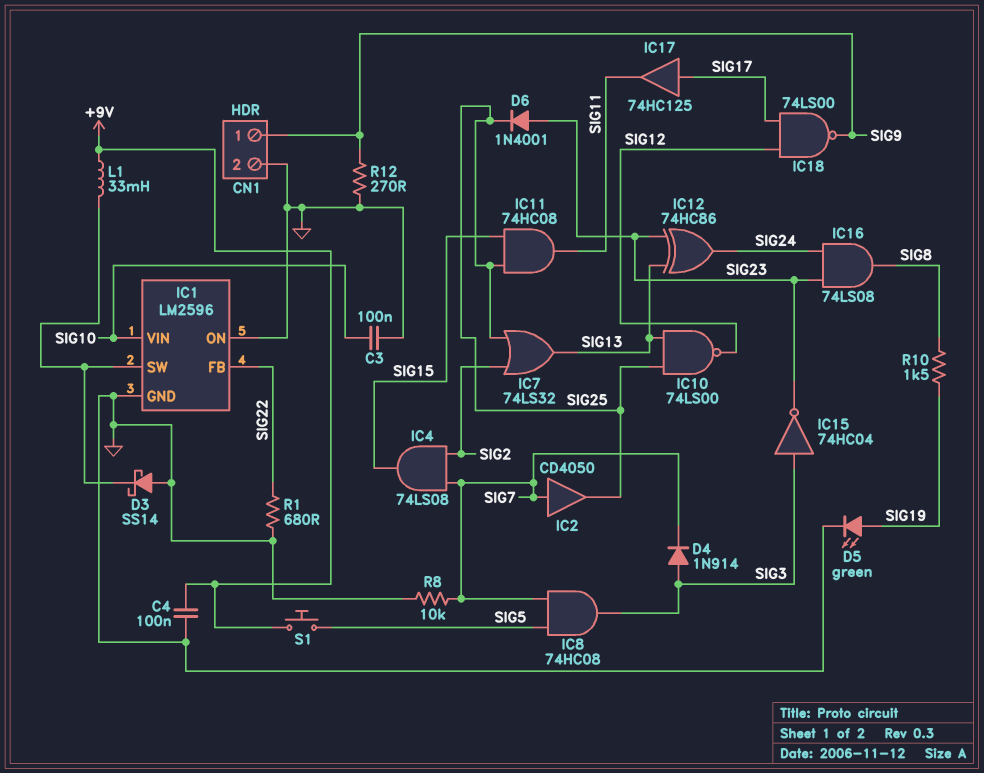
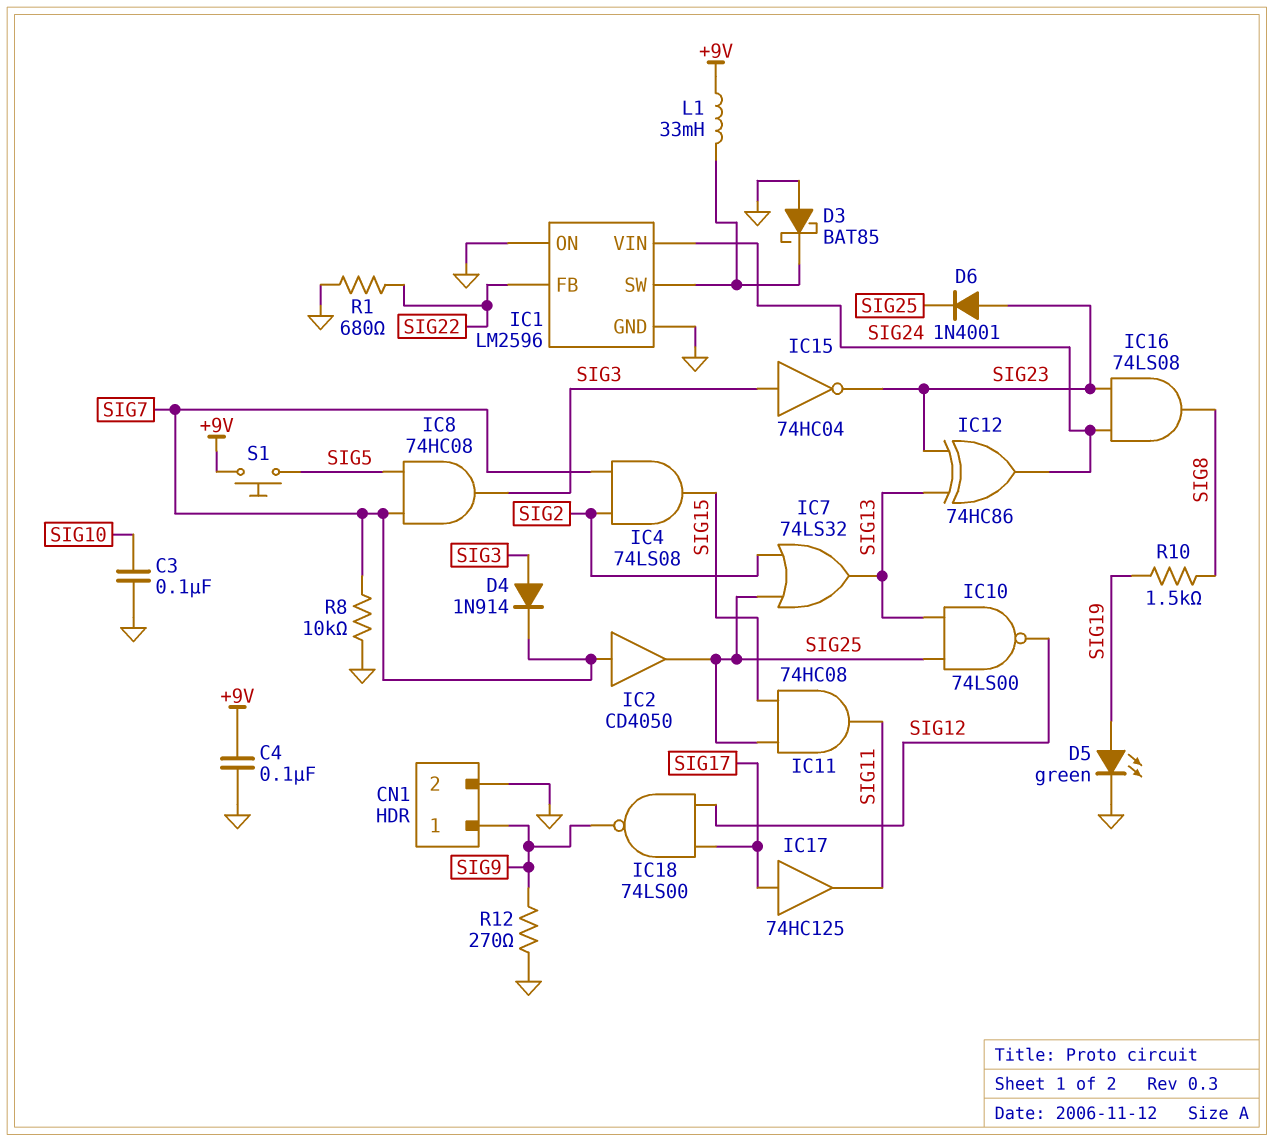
D3: schottky SS14 (A GND, K IC1/SW) -> schottky BAT85 (A GND, K IC1/SW)
IC1 pin VIN: SIG10 -> SIG24

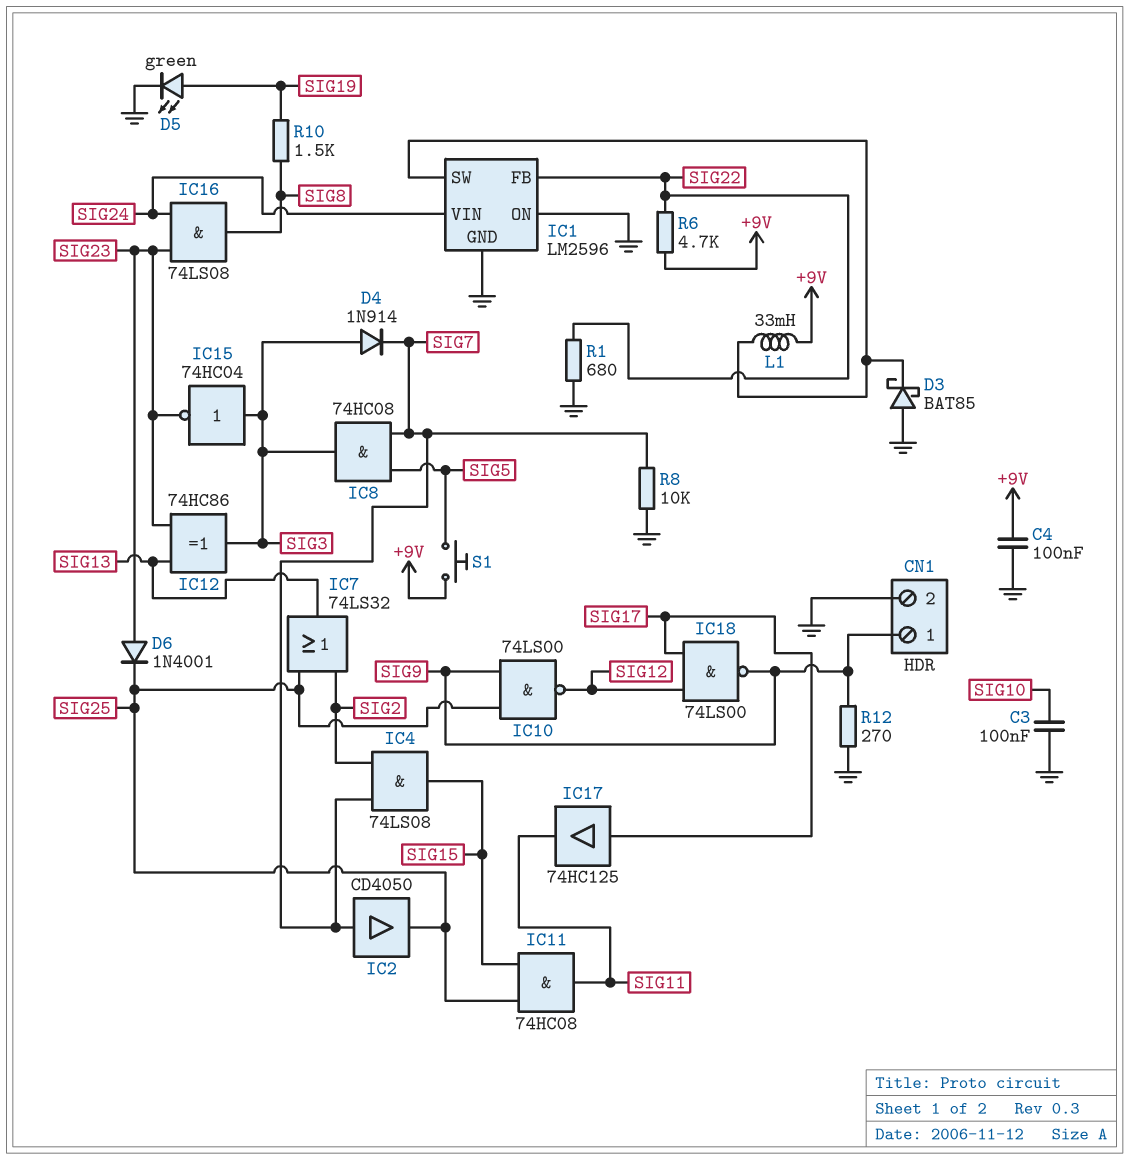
IC10: NAND 74LS00 (in SIG13, in SIG25, out SIG12) -> NAND 74LS00 (in SIG9, in SIG25, out SIG12)
IC12: XOR 74HC86 (in SIG13, in SIG23, out SIG24) -> XOR 74HC86 (in SIG13, in SIG23, out SIG3)
R6: none -> 4.7k (+9V, SIG22)

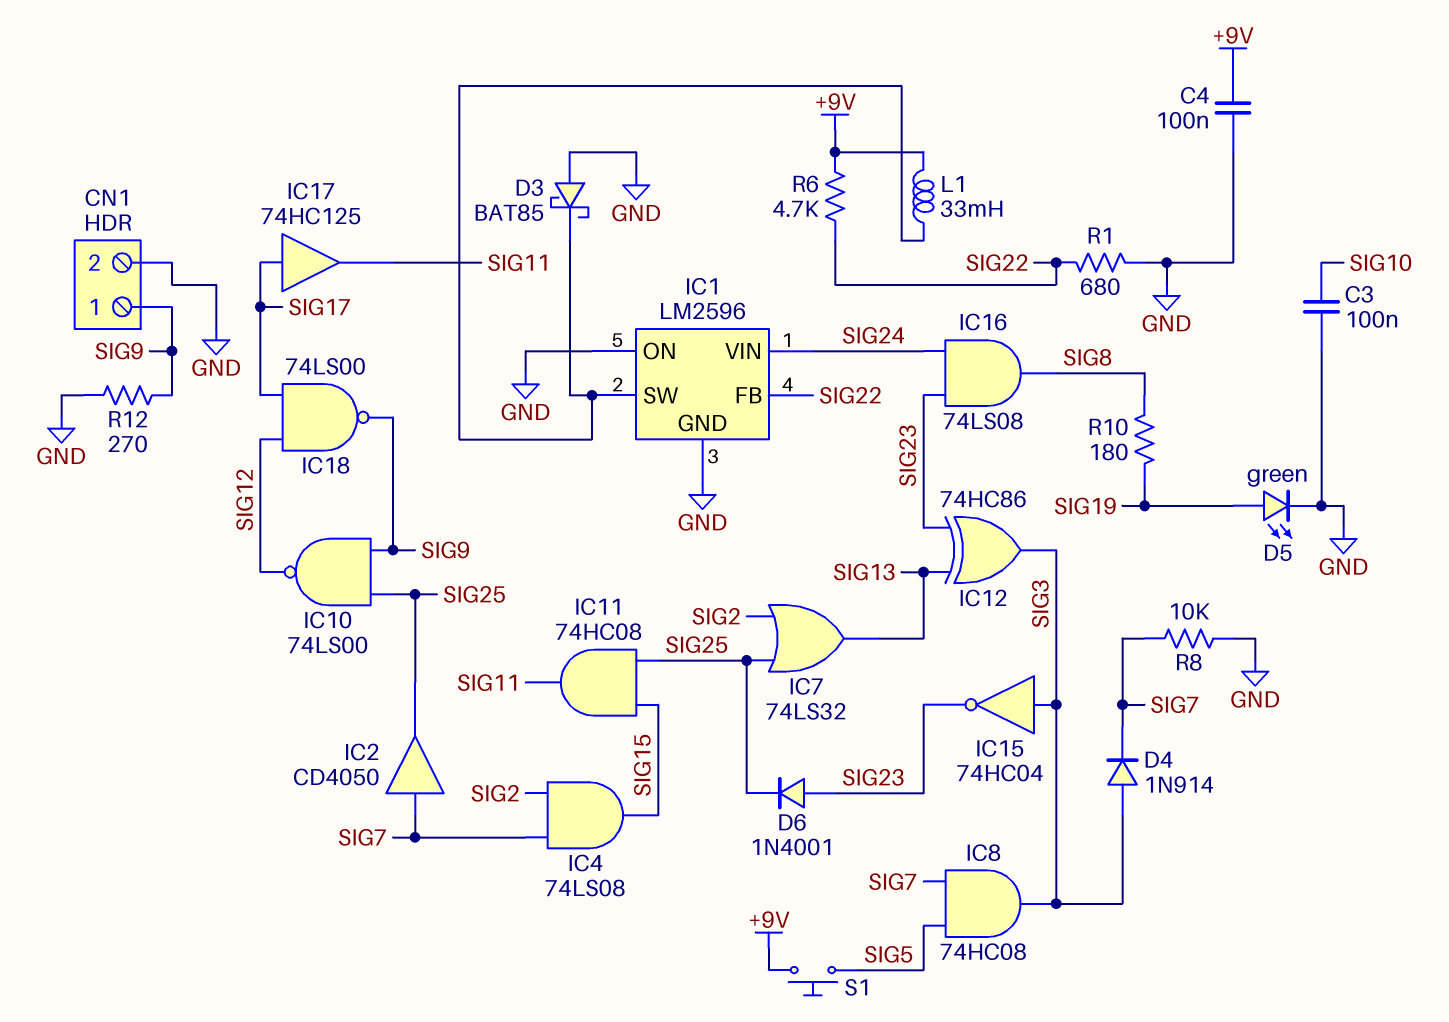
R10: 1.5k (SIG8, SIG19) -> 180 (SIG8, SIG19)

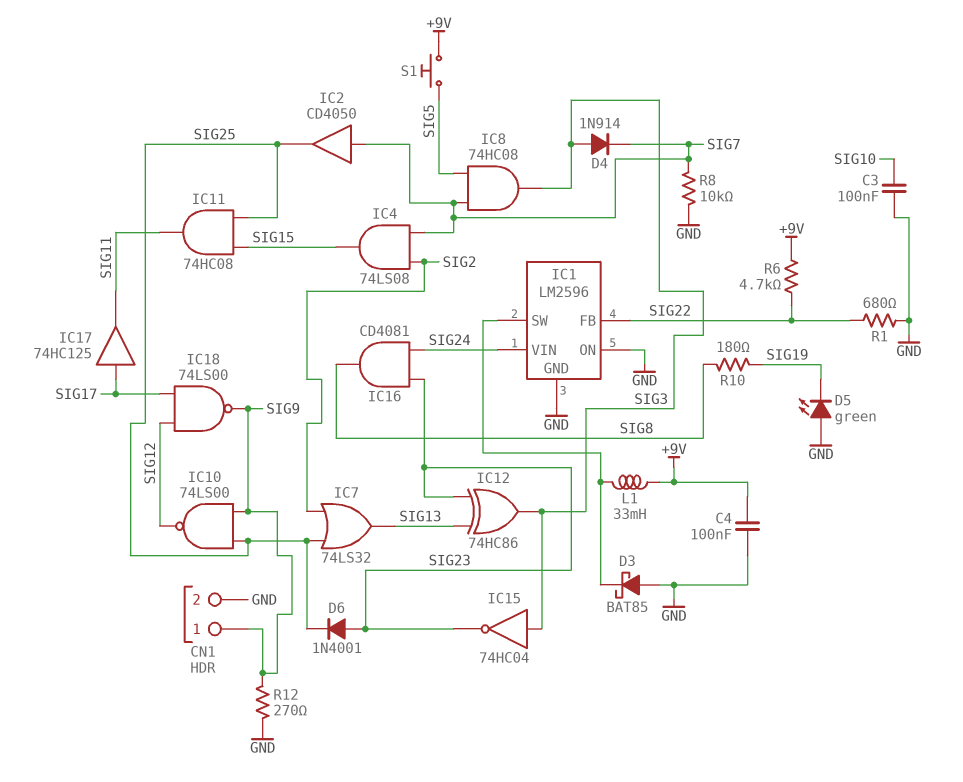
D5: LED green (A SIG19, K GND) -> LED green (A GND, K SIG19)
IC16: AND 74LS08 (in SIG23, in SIG24, out SIG8) -> AND CD4081 (in SIG23, in SIG24, out SIG8)

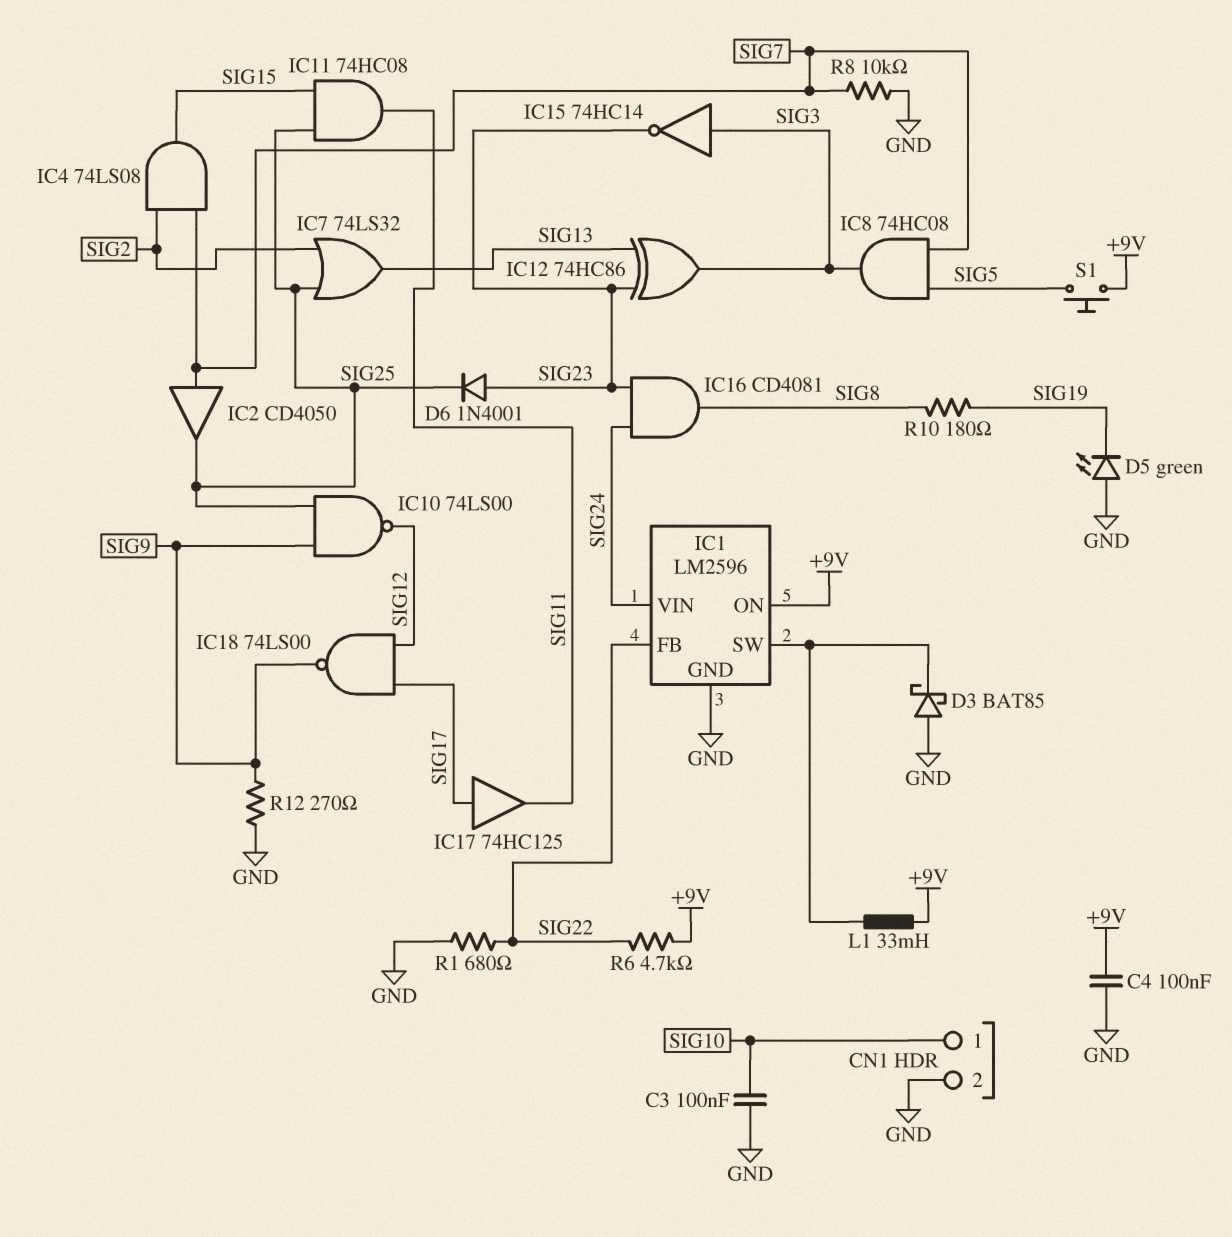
CN1 pin 1: SIG9 -> SIG10
D4: diode 1N914 (A SIG3, K SIG7) -> none
IC1 pin ON: GND -> +9V
IC15: NOT 74HC04 (in SIG3, out SIG23) -> NOT 74HC14 (in SIG3, out SIG23)

